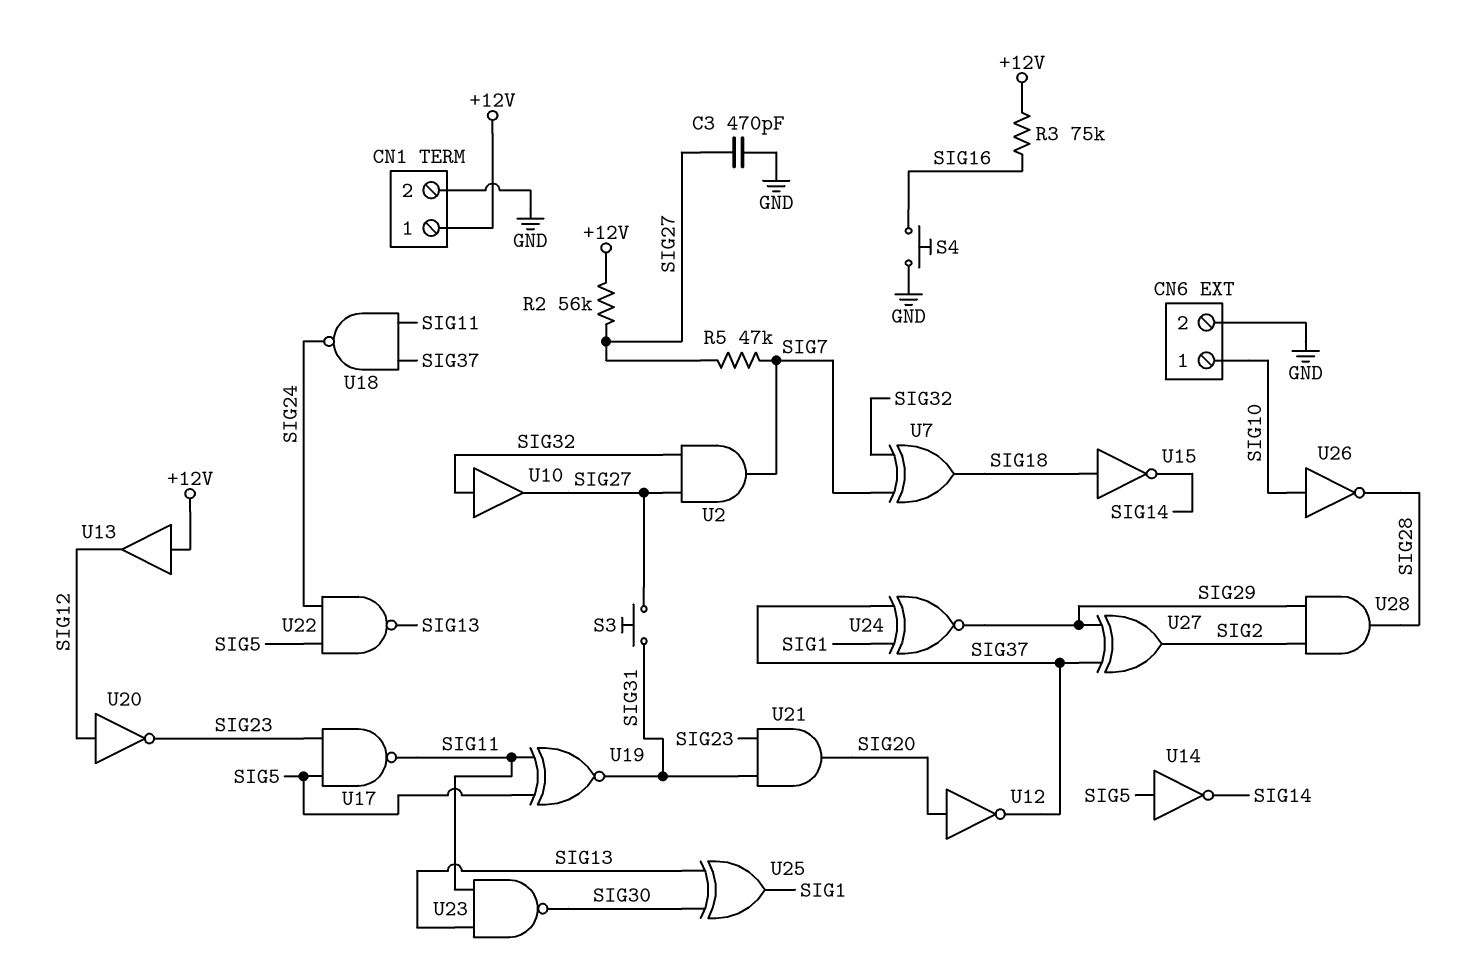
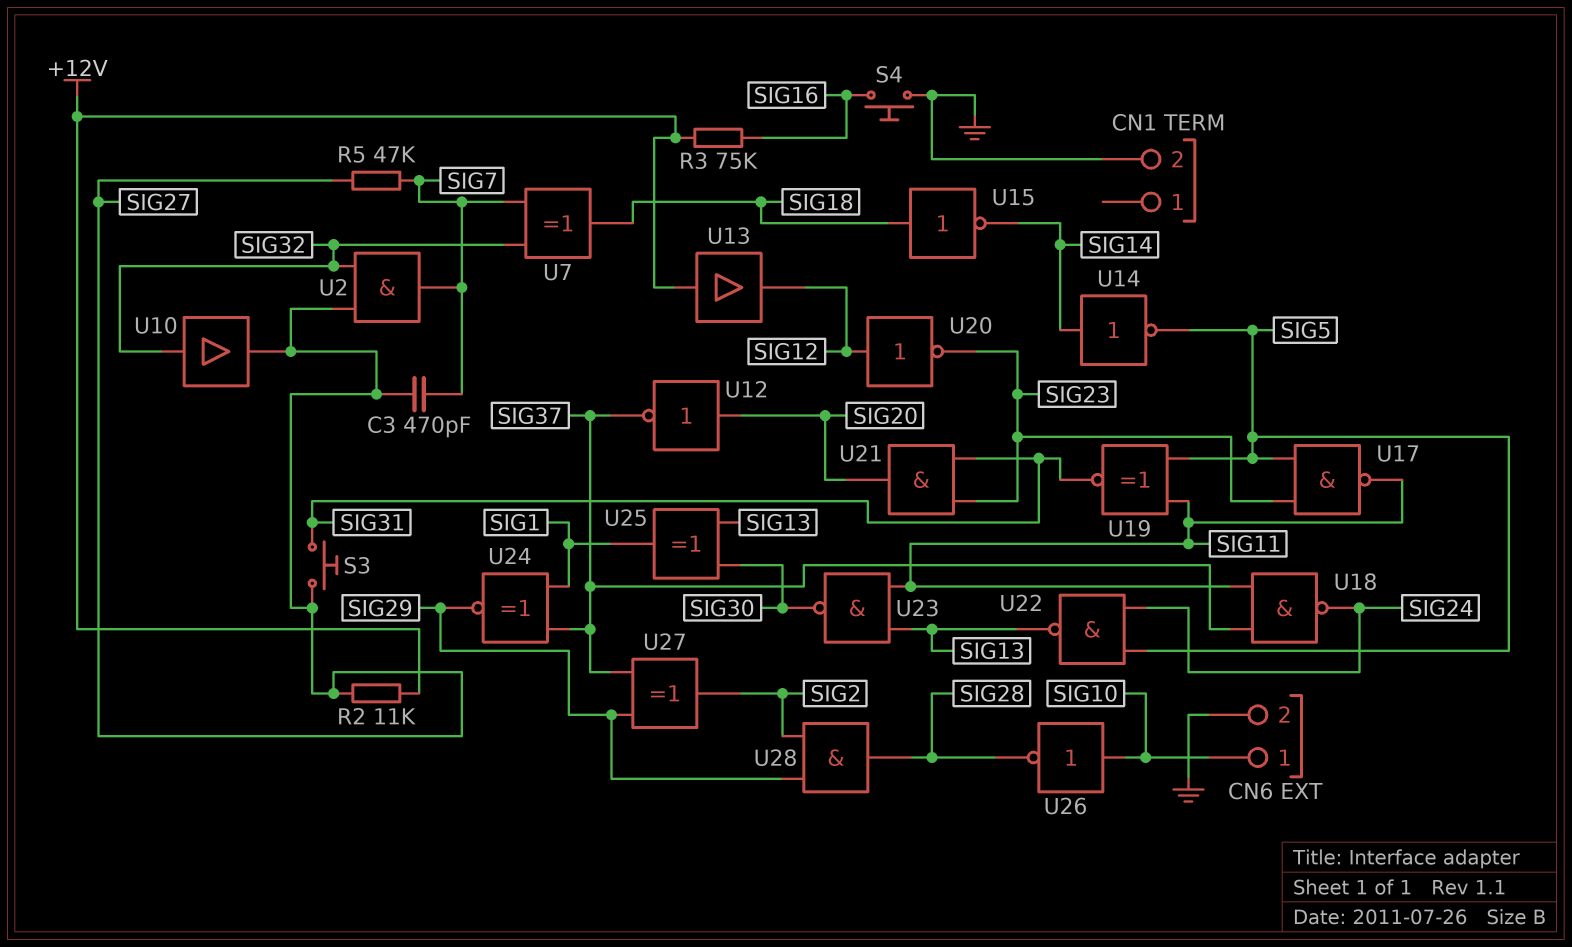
C3: 470pF (GND, SIG27) -> 470pF (SIG7, SIG27)
CN1 pin 1: +12V -> none
R2: 56k (+12V, SIG27) -> 11k (+12V, SIG27)
U14: NOT (in SIG5, out SIG14) -> NOT (in SIG14, out SIG5)

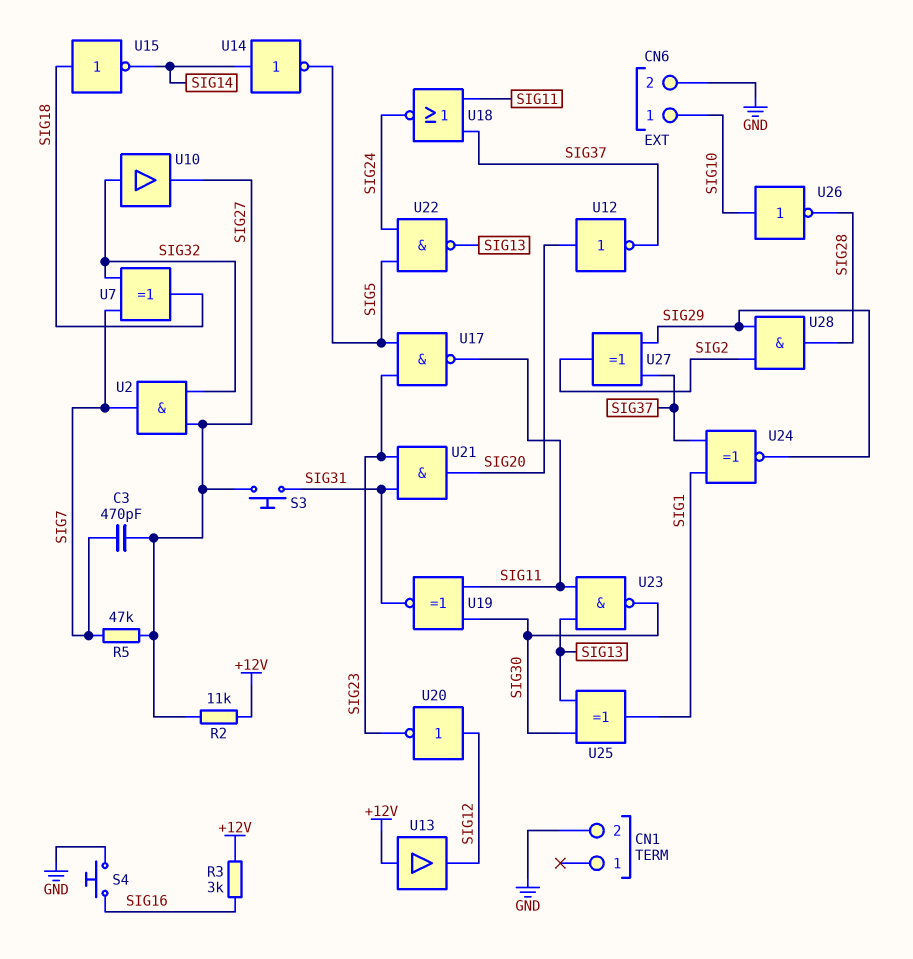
R3: 75k (+12V, SIG16) -> 3k (+12V, SIG16)
U18: NAND (in SIG11, in SIG37, out SIG24) -> NOR (in SIG11, in SIG37, out SIG24)
U19: XNOR (in SIG5, in SIG11, out SIG31) -> XNOR (in SIG11, in SIG30, out SIG31)

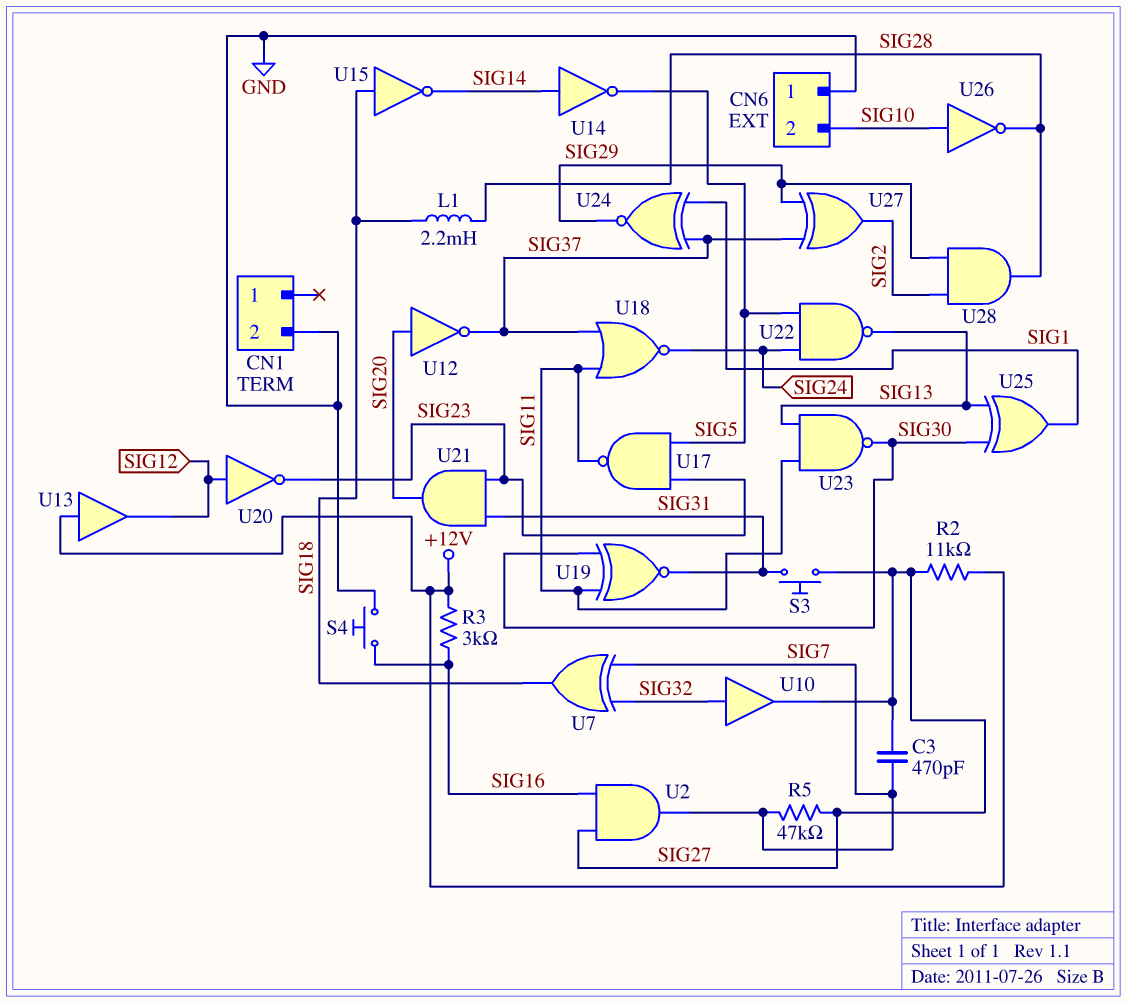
CN6 pin 1: SIG10 -> GND
CN6 pin 2: GND -> SIG10
L1: none -> 2.2mH (SIG18, SIG28)
U2: AND (in SIG27, in SIG32, out SIG7) -> AND (in SIG16, in SIG27, out SIG7)

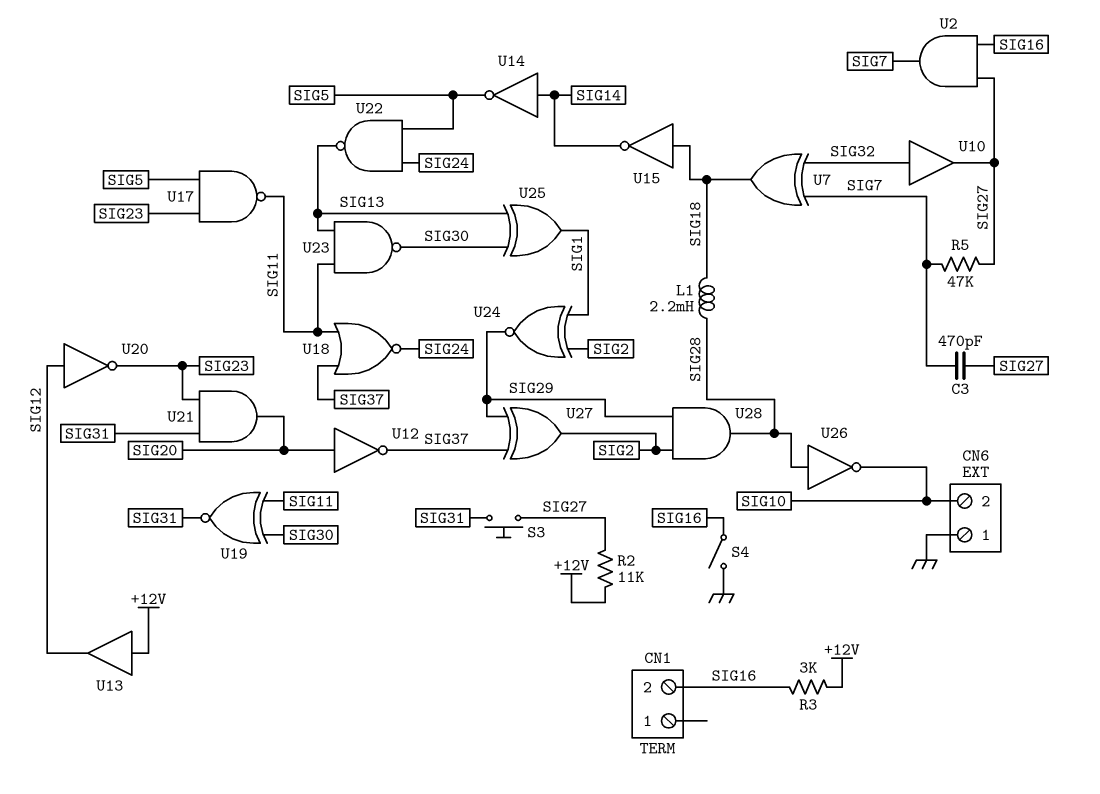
CN1 pin 2: GND -> SIG16
S4: button (GND, SIG16) -> switch (GND, SIG16)
U24: XNOR (in SIG1, in SIG37, out SIG29) -> XNOR (in SIG1, in SIG2, out SIG29)
U26: NOT (in SIG10, out SIG28) -> NOT (in SIG28, out SIG10)

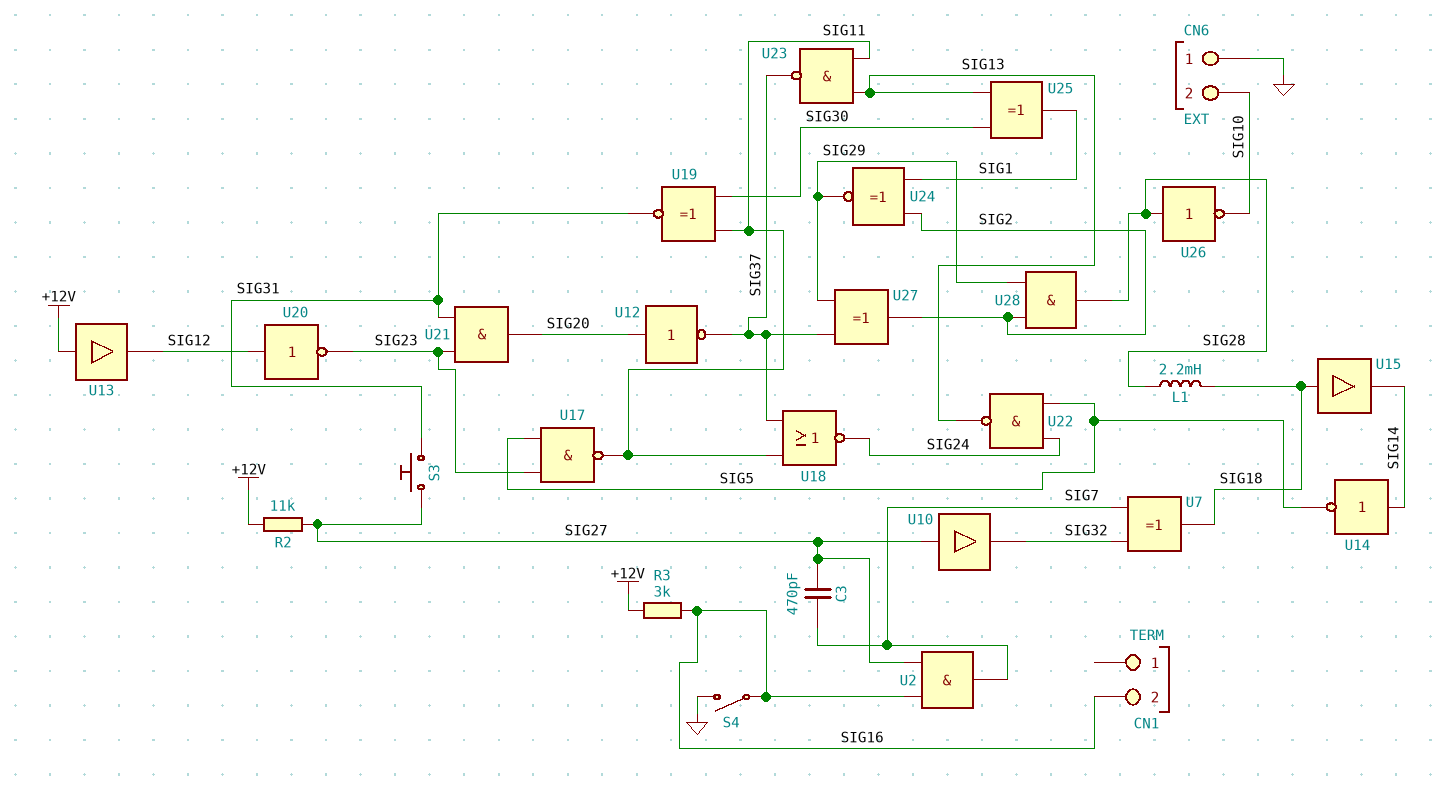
R5: 47k (SIG7, SIG27) -> none
U10: buffer (in SIG32, out SIG27) -> buffer (in SIG27, out SIG32)
U15: NOT (in SIG18, out SIG14) -> buffer (in SIG18, out SIG14)
U23: NAND (in SIG11, in SIG13, out SIG30) -> NAND (in SIG11, in SIG13, out SIG37)

